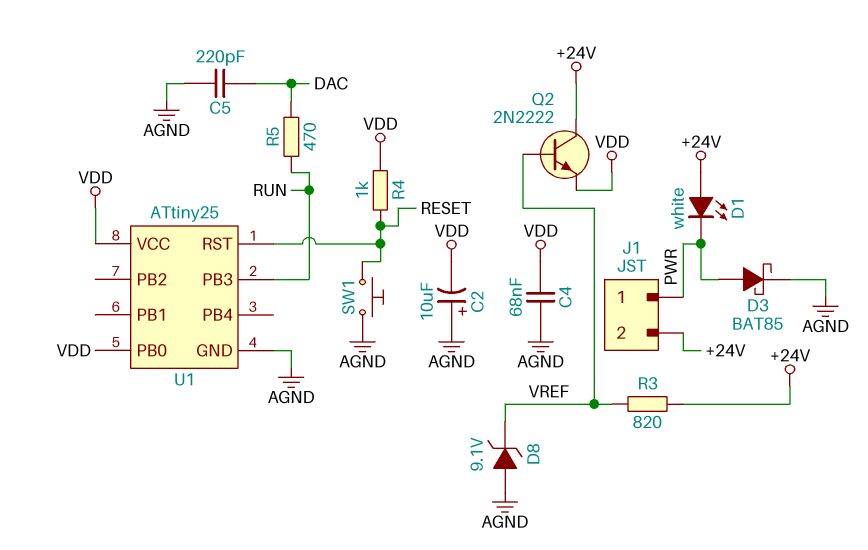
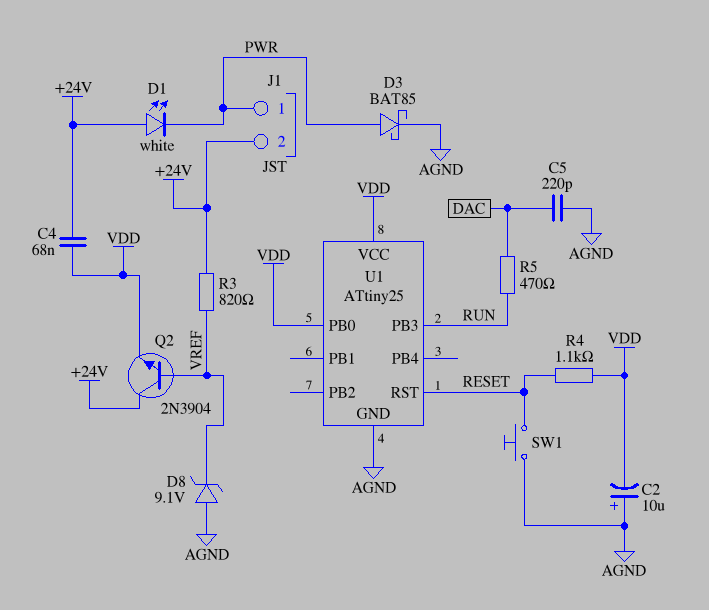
C4: 68nF (AGND, VDD) -> 68nF (+24V, VDD)
Q2: NPN 2N2222 (B VREF, C +24V, E VDD) -> NPN 2N3904 (B VREF, C +24V, E VDD)
R4: 1k (RESET, VDD) -> 1.1k (RESET, VDD)

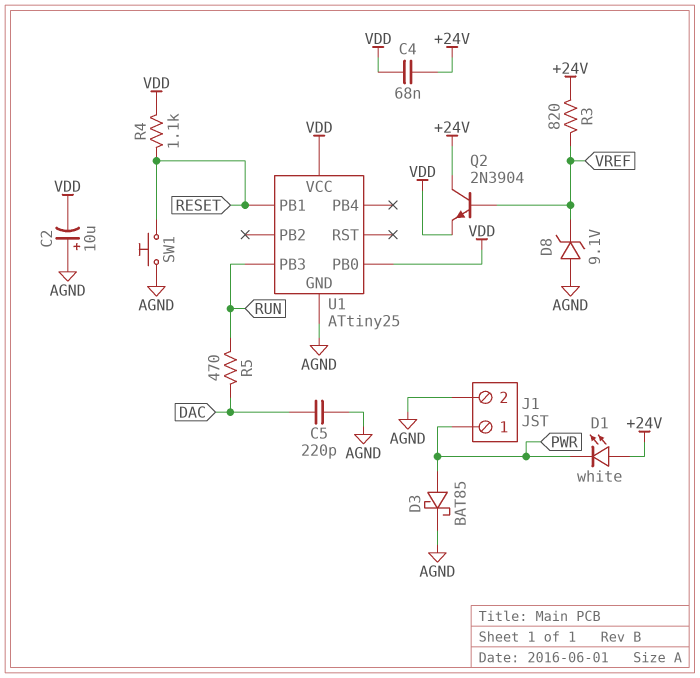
J1 pin 2: +24V -> AGND
U1 pin PB1: none -> RESET
U1 pin RST: RESET -> none

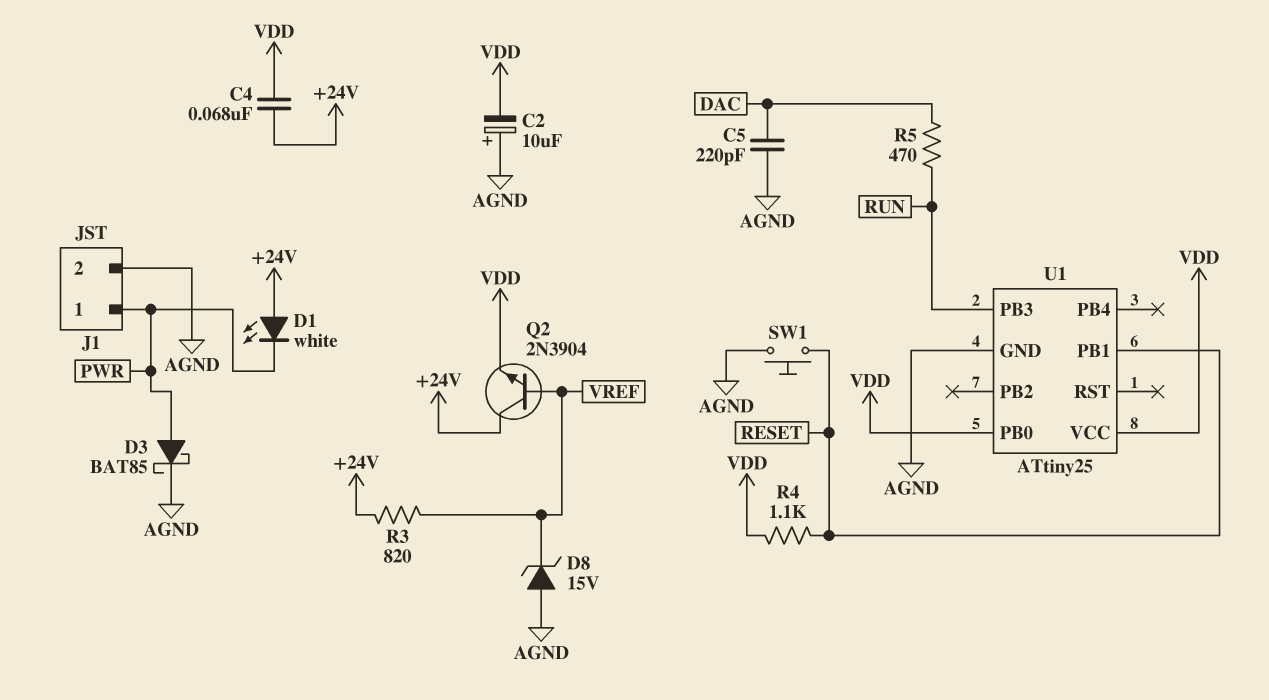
D8: zener 9.1V (A AGND, K VREF) -> zener 15V (A AGND, K VREF)

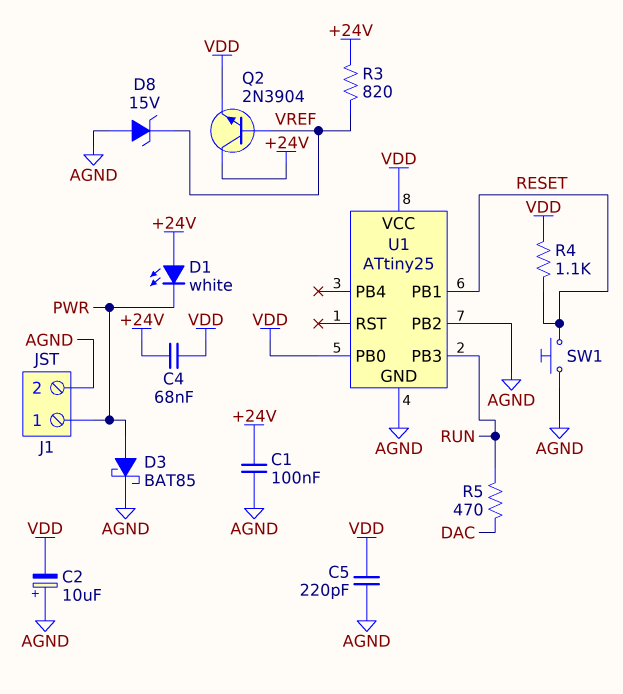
C1: none -> 100nF (+24V, AGND)
C5: 220pF (AGND, DAC) -> 220pF (AGND, VDD)
U1 pin PB2: none -> AGND

